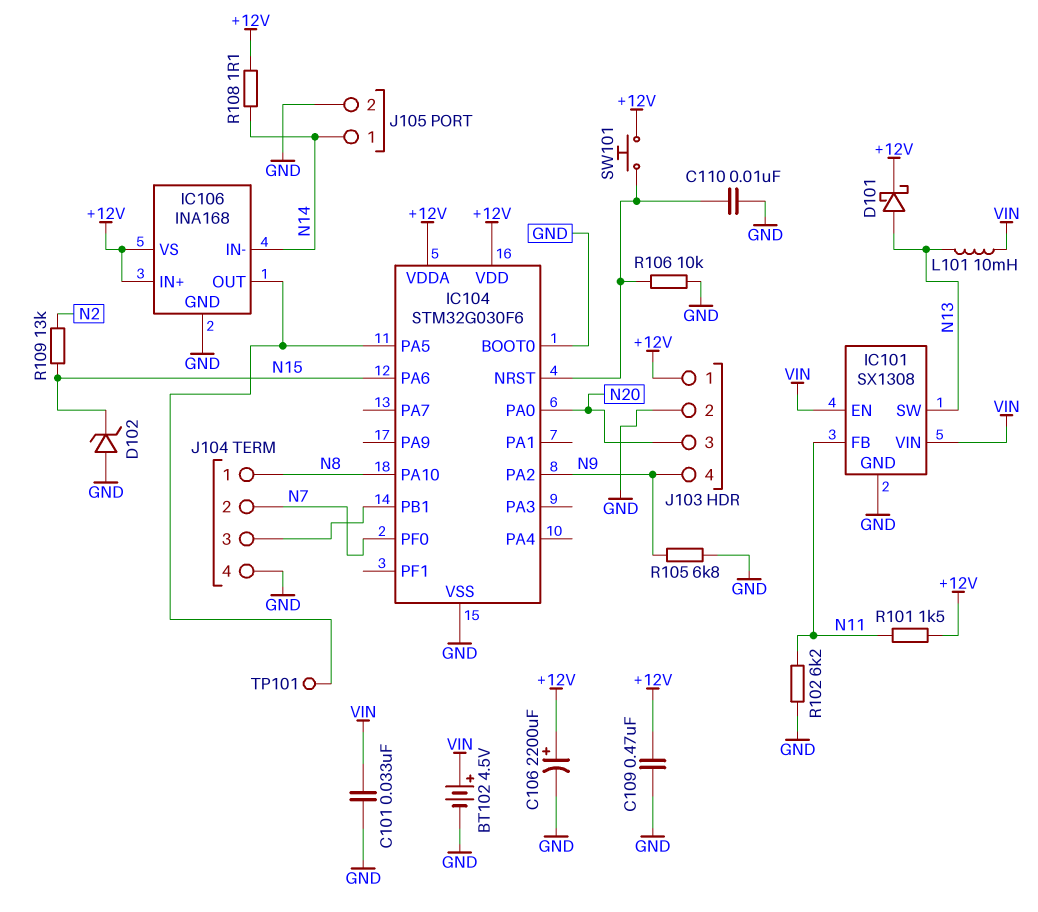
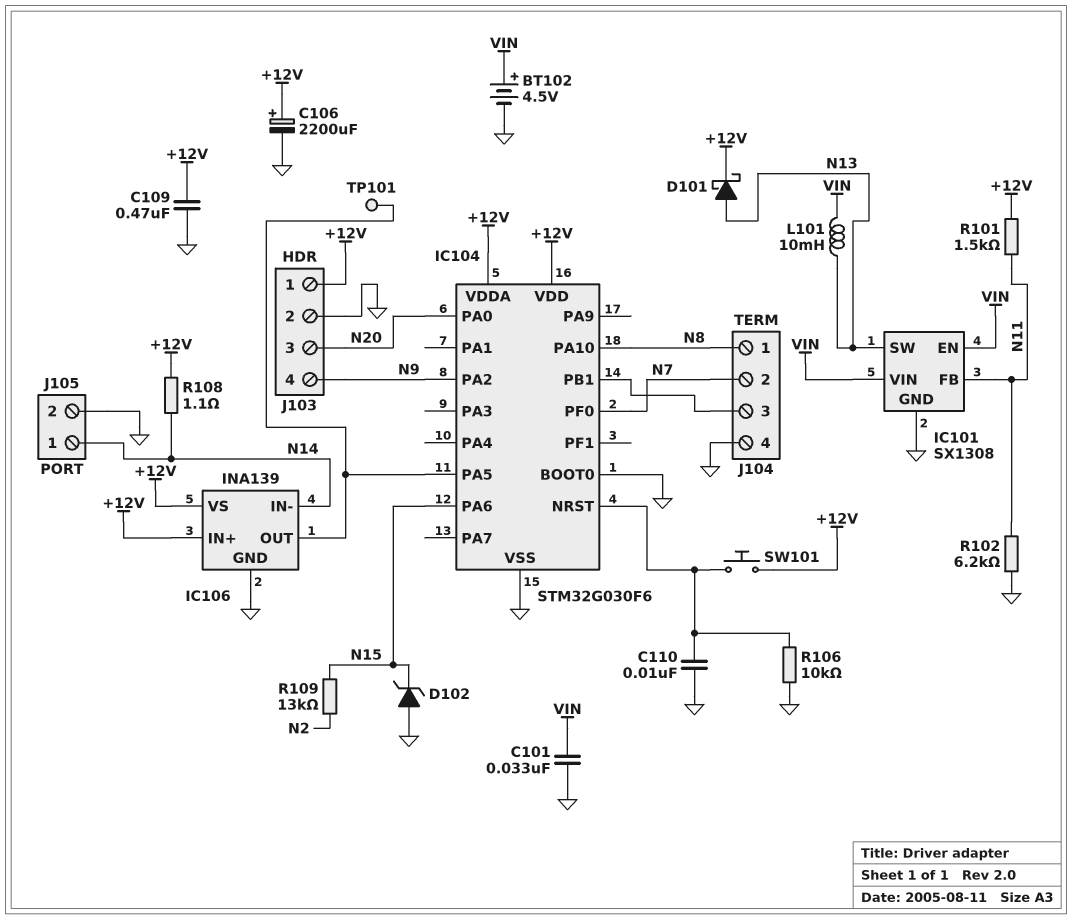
IC106: INA168 -> INA139
R105: 6.8k (GND, N9) -> none

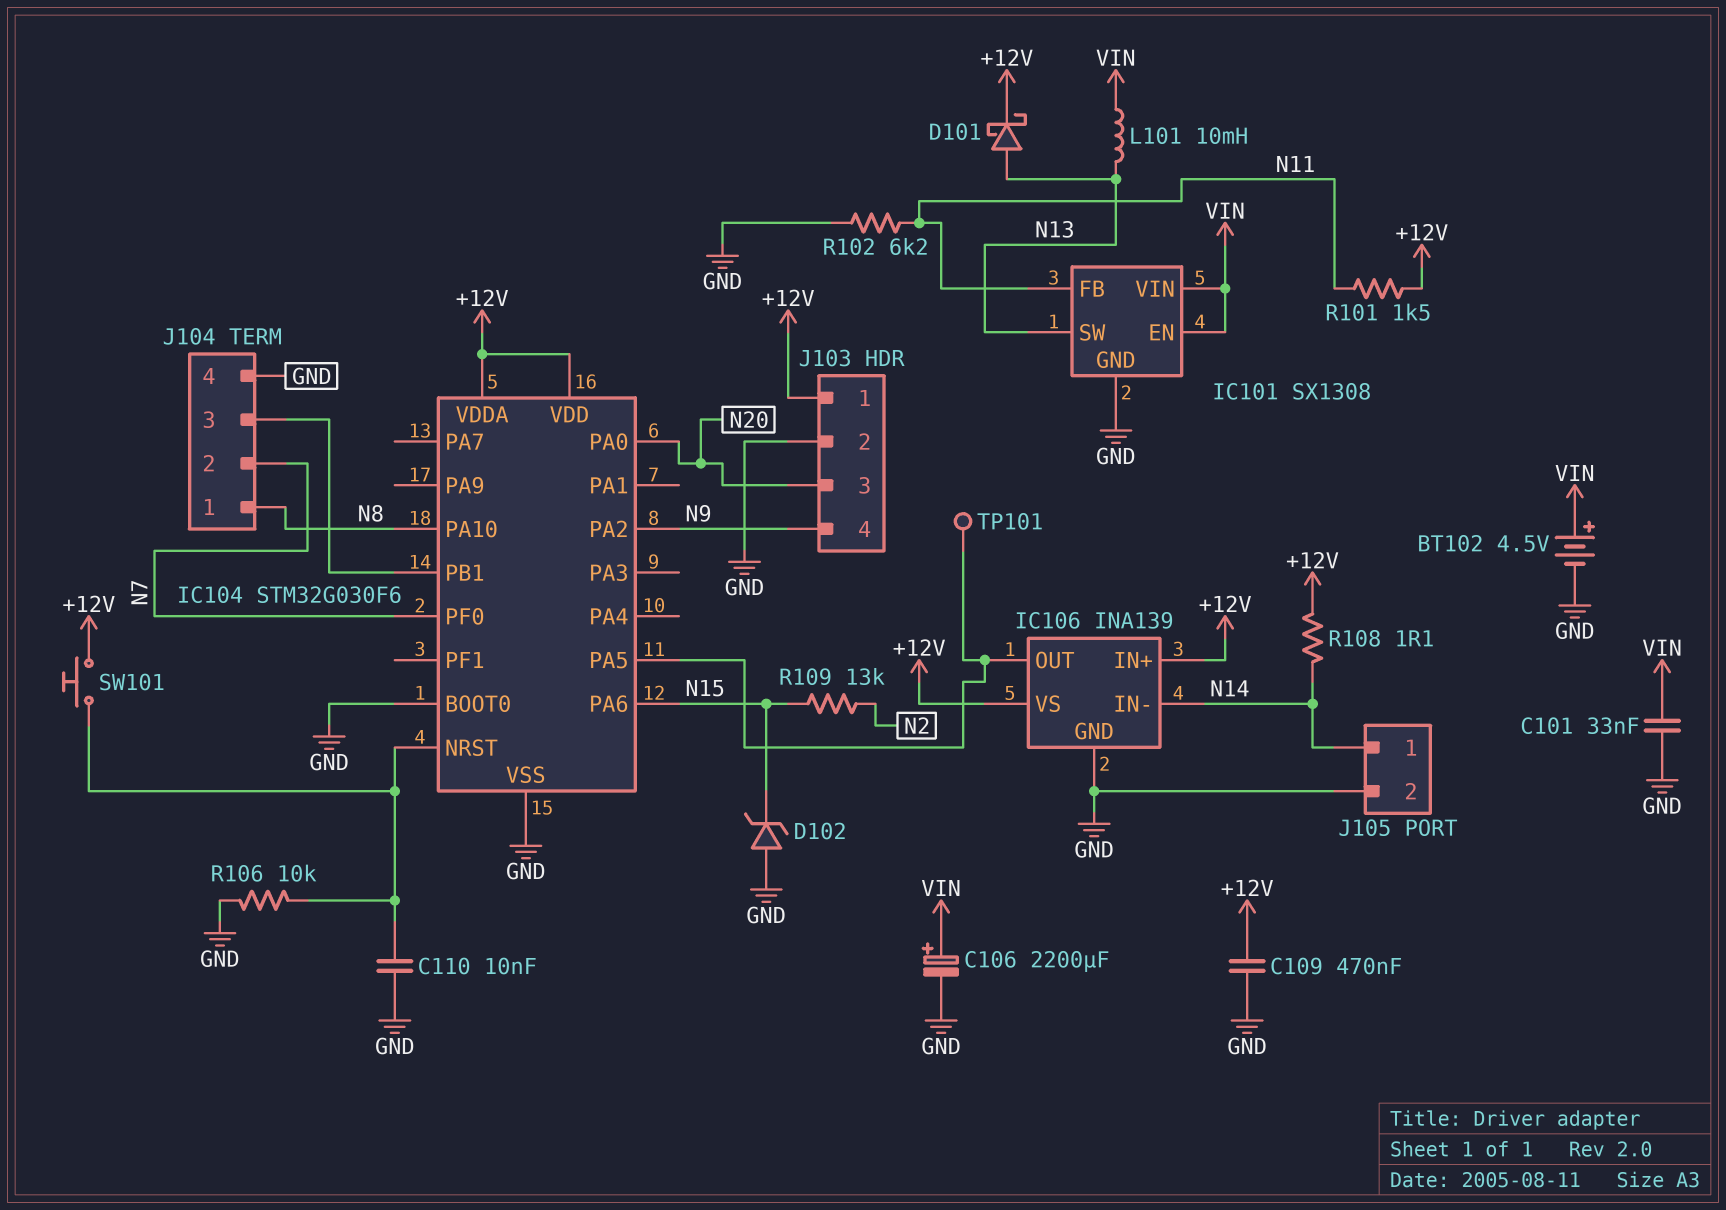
C106: 2200uF (plus +12V, minus GND) -> 2200uF (plus VIN, minus GND)

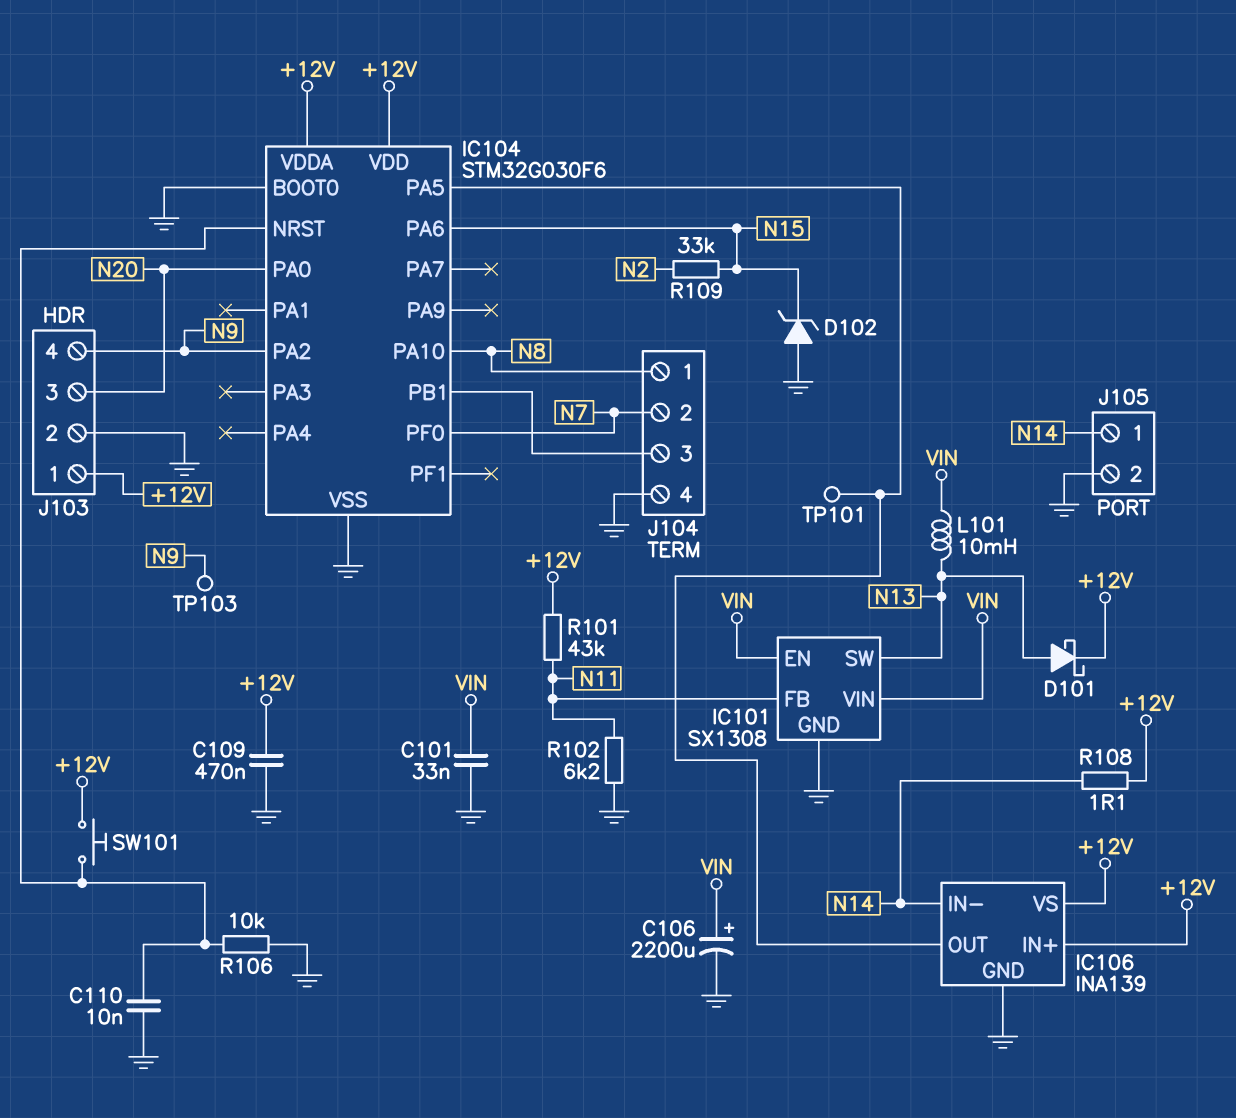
BT102: 4.5V (plus VIN, minus GND) -> none
R101: 1.5k (+12V, N11) -> 43k (+12V, N11)
R109: 13k (N2, N15) -> 33k (N2, N15)
TP103: none -> test point (N9)

